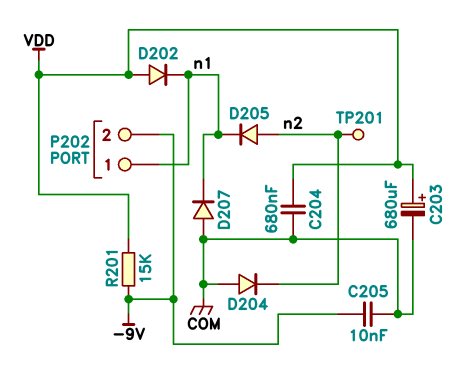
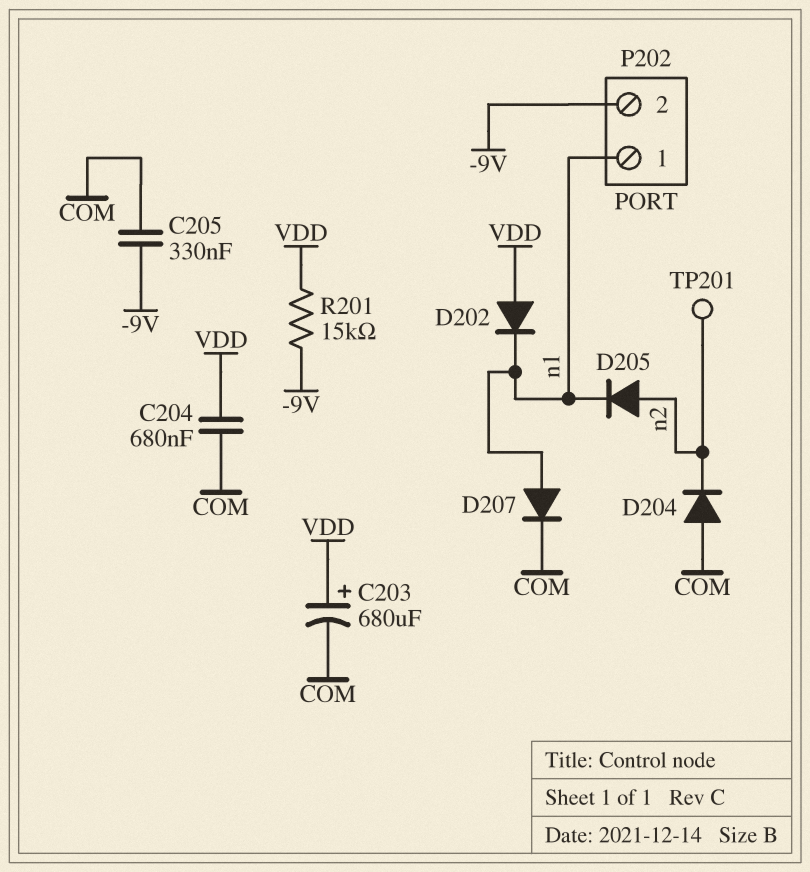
C205: 10nF (-9V, COM) -> 330nF (-9V, COM)
D207: diode (A COM, K n1) -> diode (A n1, K COM)

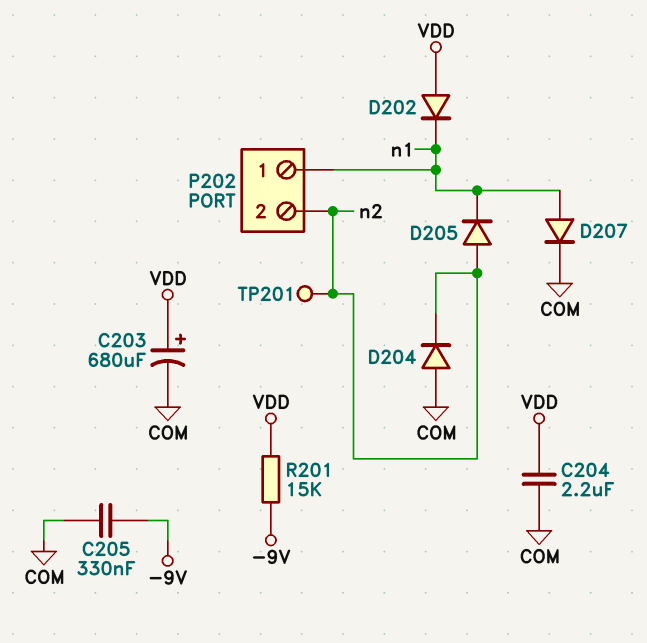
C204: 680nF (COM, VDD) -> 2.2uF (COM, VDD)
P202 pin 2: -9V -> n2

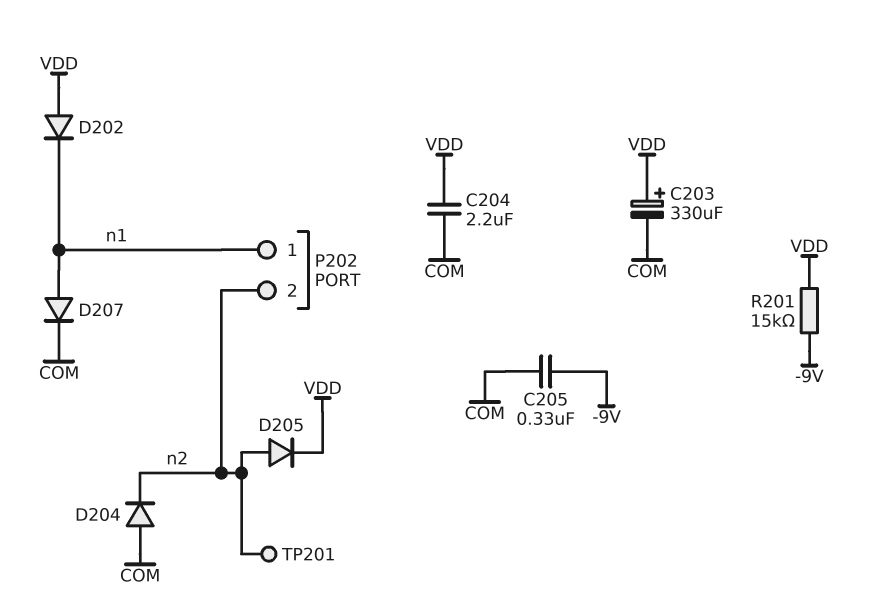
C203: 680uF (plus VDD, minus COM) -> 330uF (plus VDD, minus COM)
D205: diode (A n2, K n1) -> diode (A n2, K VDD)

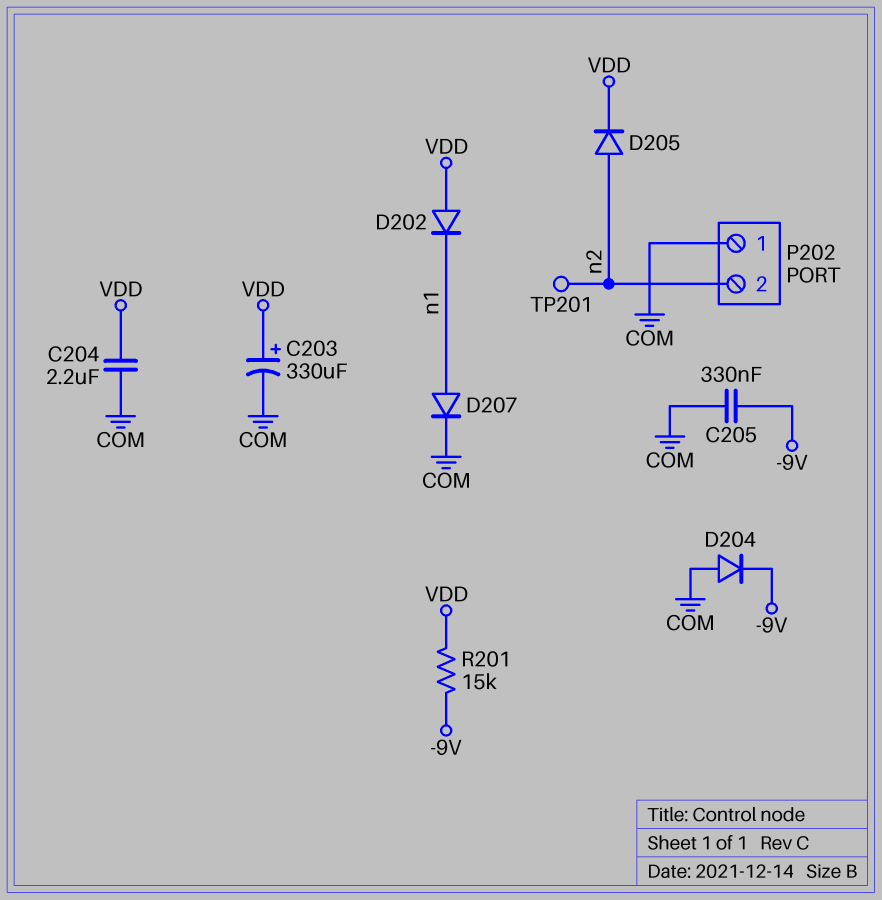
D204: diode (A COM, K n2) -> diode (A COM, K -9V)
P202 pin 1: n1 -> COM

